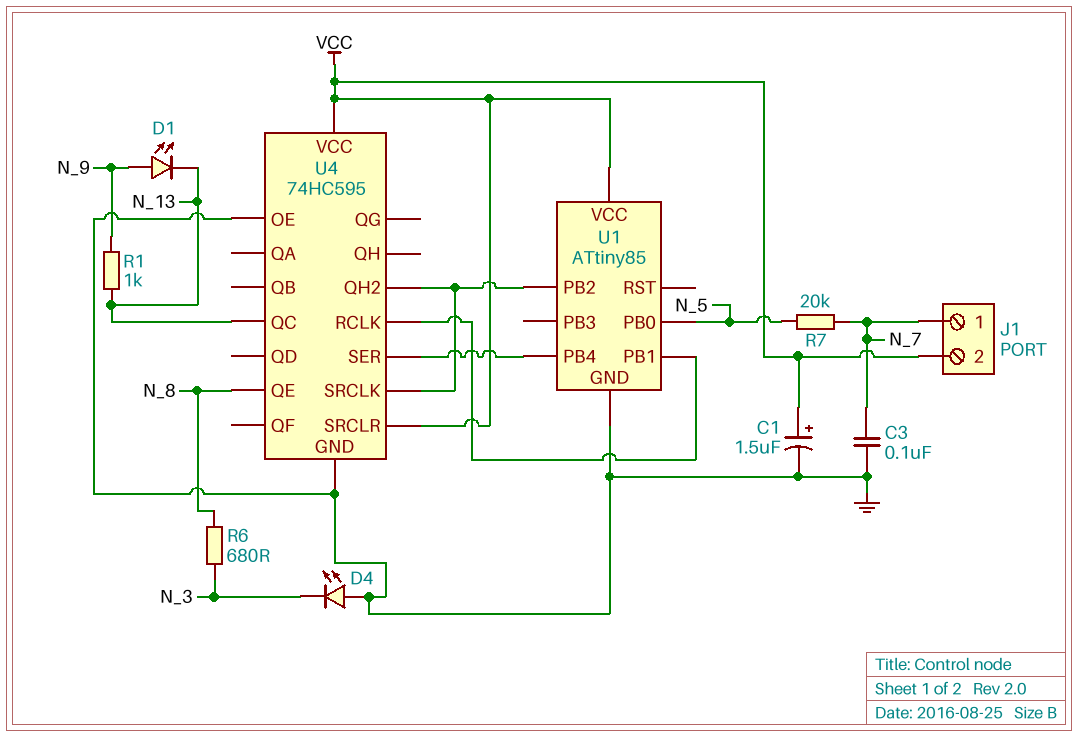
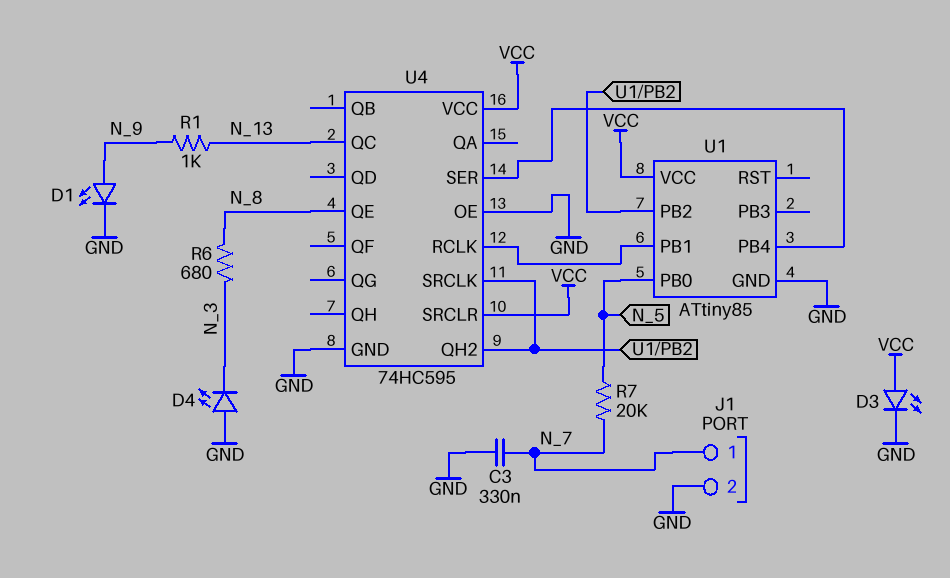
C1: 1.5uF (plus VCC, minus GND) -> none
C3: 100nF (GND, N_7) -> 330nF (GND, N_7)
D1: LED (A N_9, K N_13) -> LED (A N_9, K GND)
D3: none -> LED (A VCC, K GND)
J1 pin 2: VCC -> GND

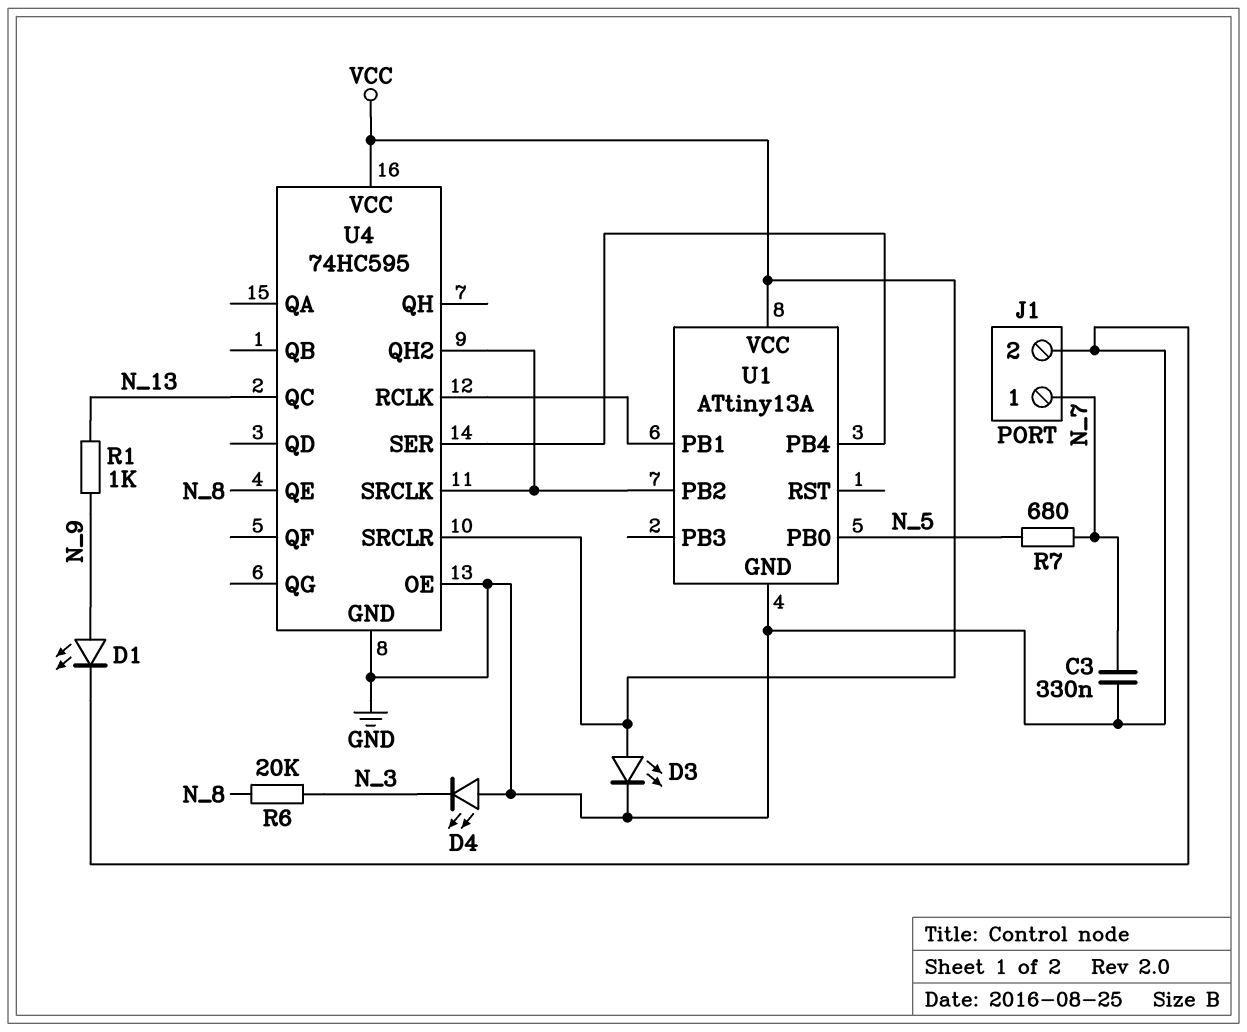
R6: 680 (N_3, N_8) -> 20k (N_3, N_8)
R7: 20k (N_5, N_7) -> 680 (N_5, N_7)
U1: ATtiny85 -> ATtiny13A

